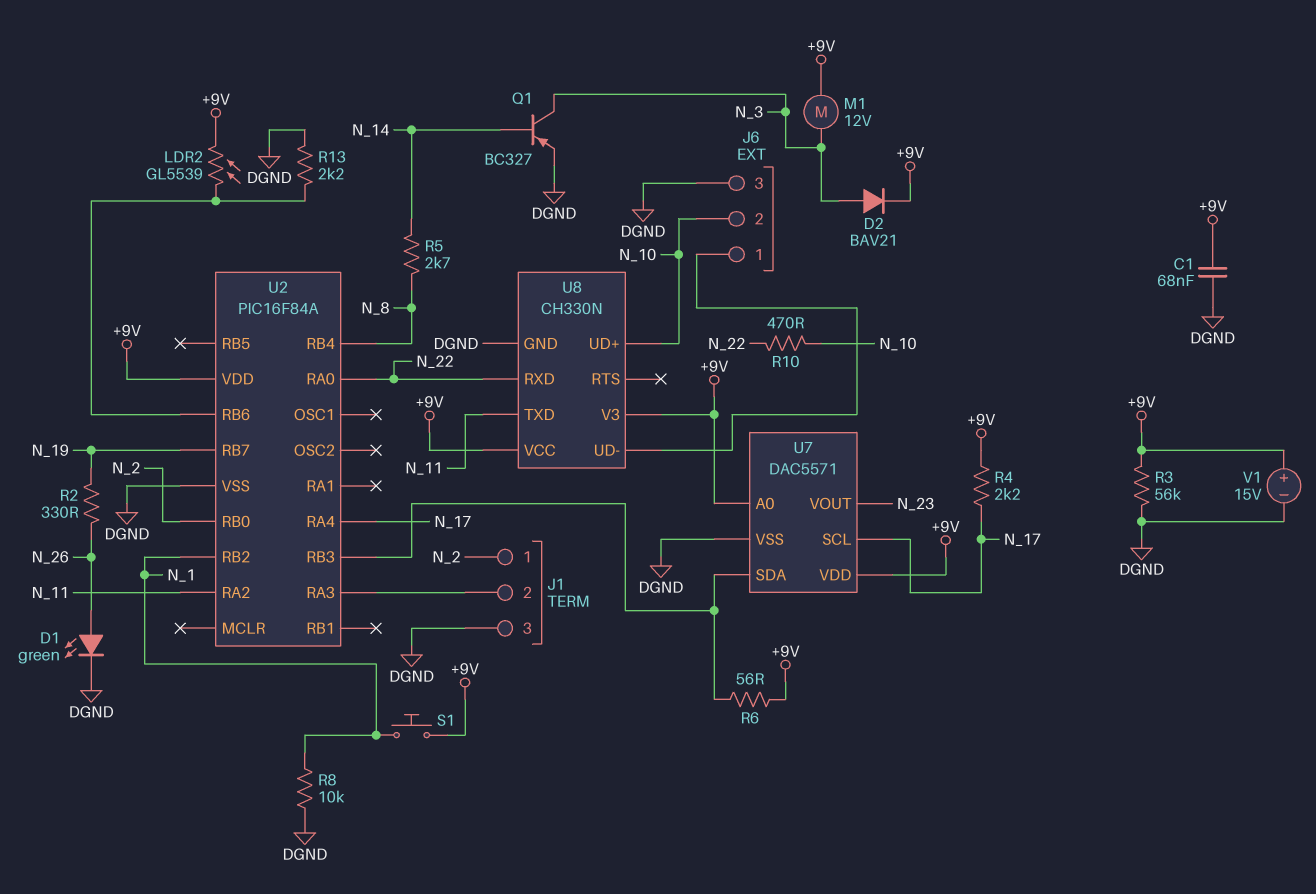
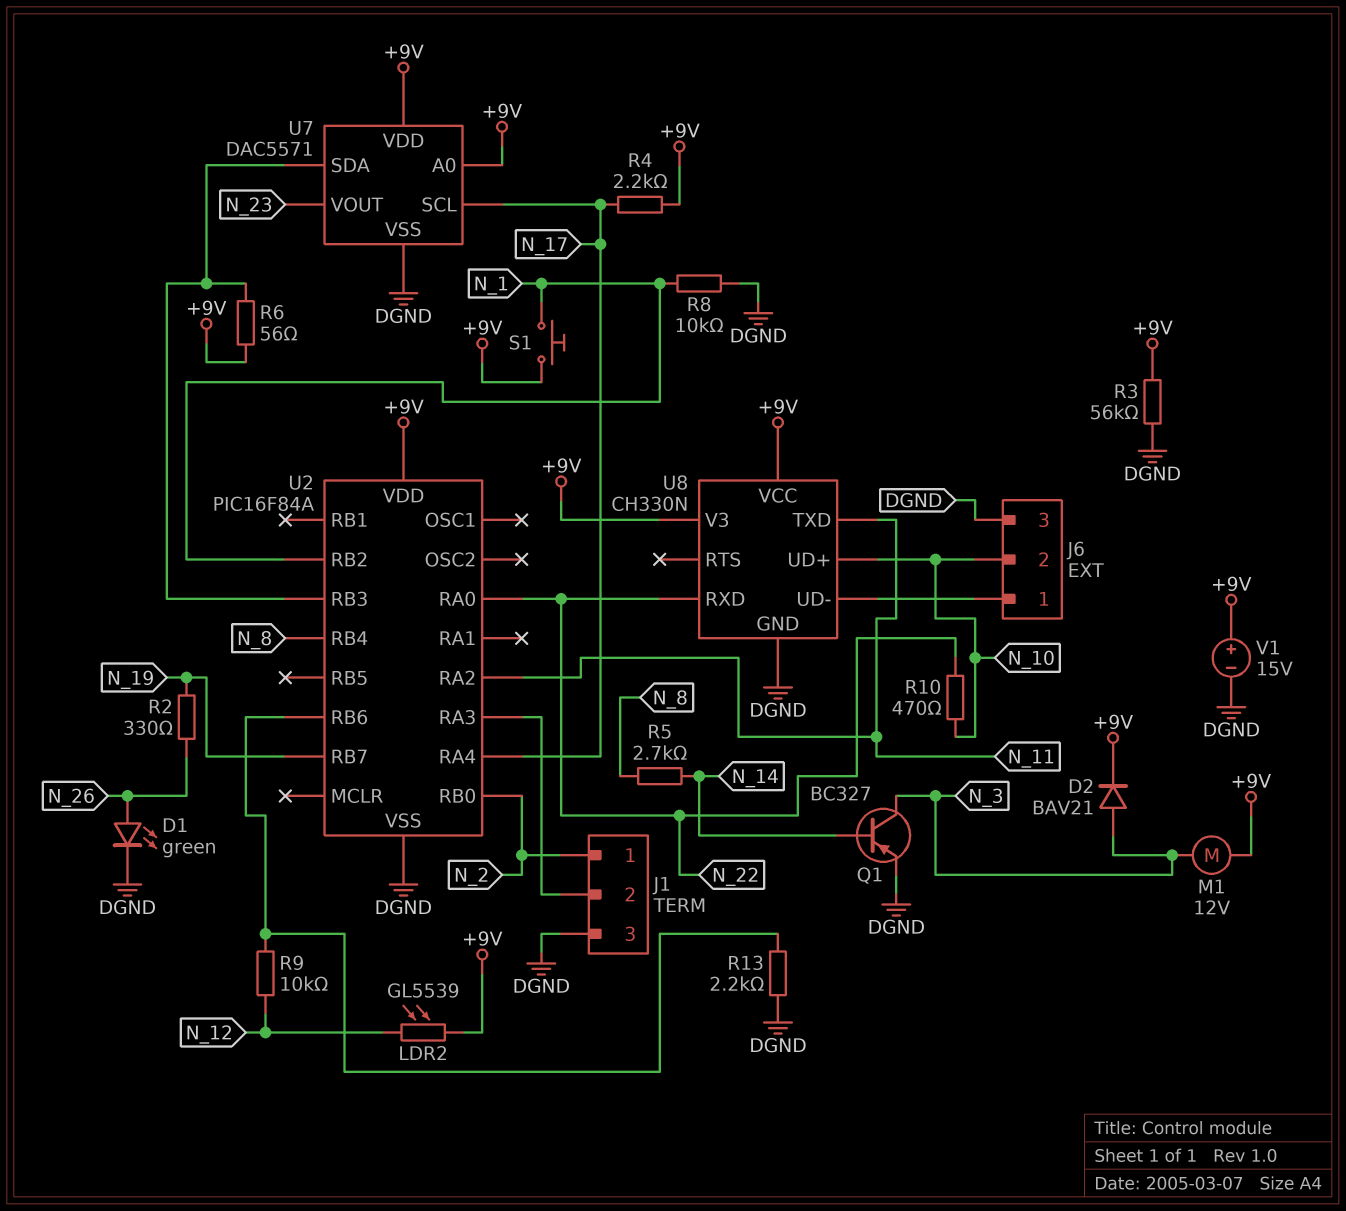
C1: 68nF (+9V, DGND) -> none
LDR2: GL5539 (+9V, U2/RB6) -> GL5539 (+9V, N_12)
R9: none -> 10k (N_12, U2/RB6)

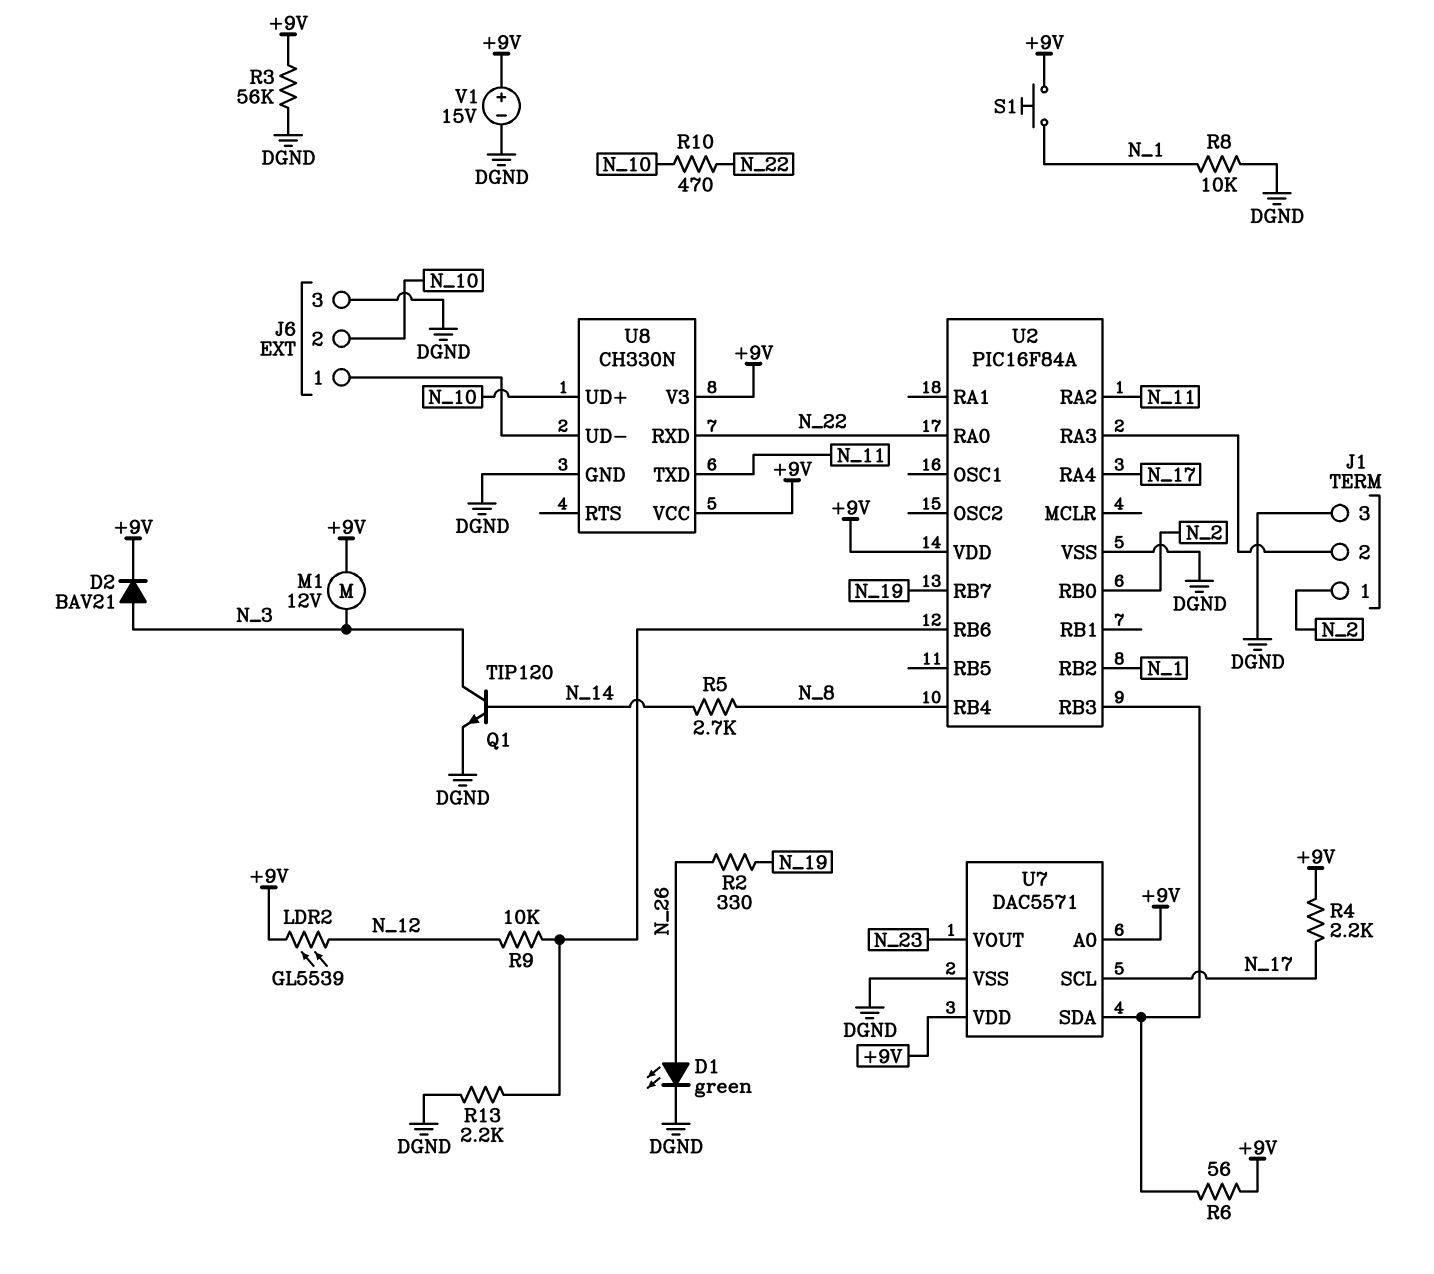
Q1: PNP BC327 (B N_14, C N_3, E DGND) -> NPN TIP120 (B N_14, C N_3, E DGND)

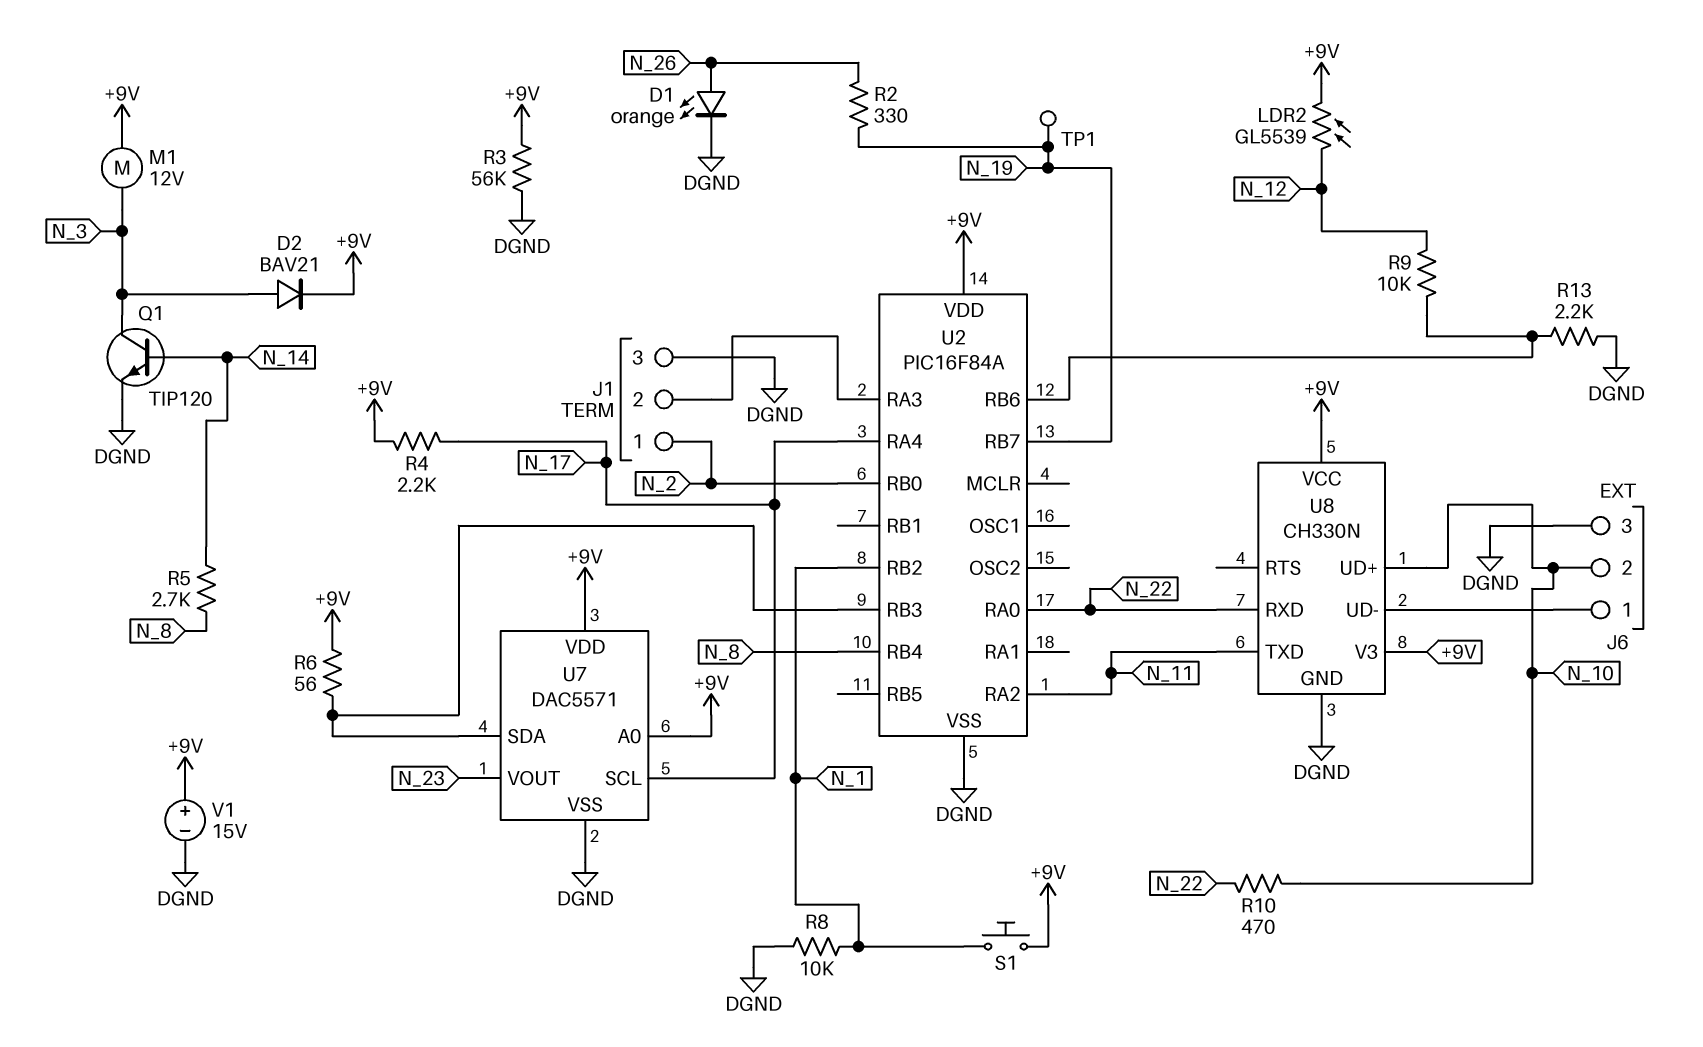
D1: LED green (A N_26, K DGND) -> LED orange (A N_26, K DGND)
TP1: none -> test point (N_19)

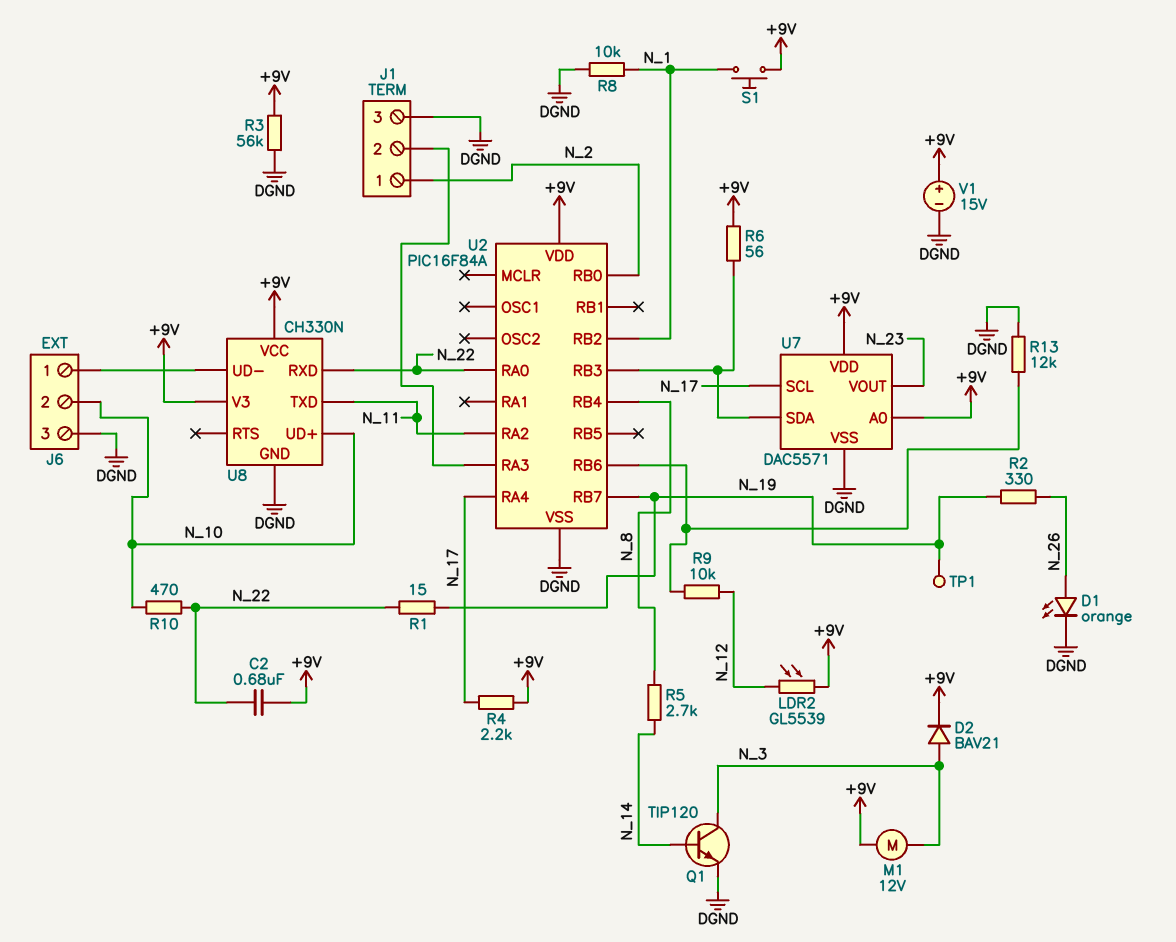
C2: none -> 680nF (+9V, N_22)
R1: none -> 15 (N_19, N_22)
R13: 2.2k (DGND, U2/RB6) -> 12k (DGND, U2/RB6)

